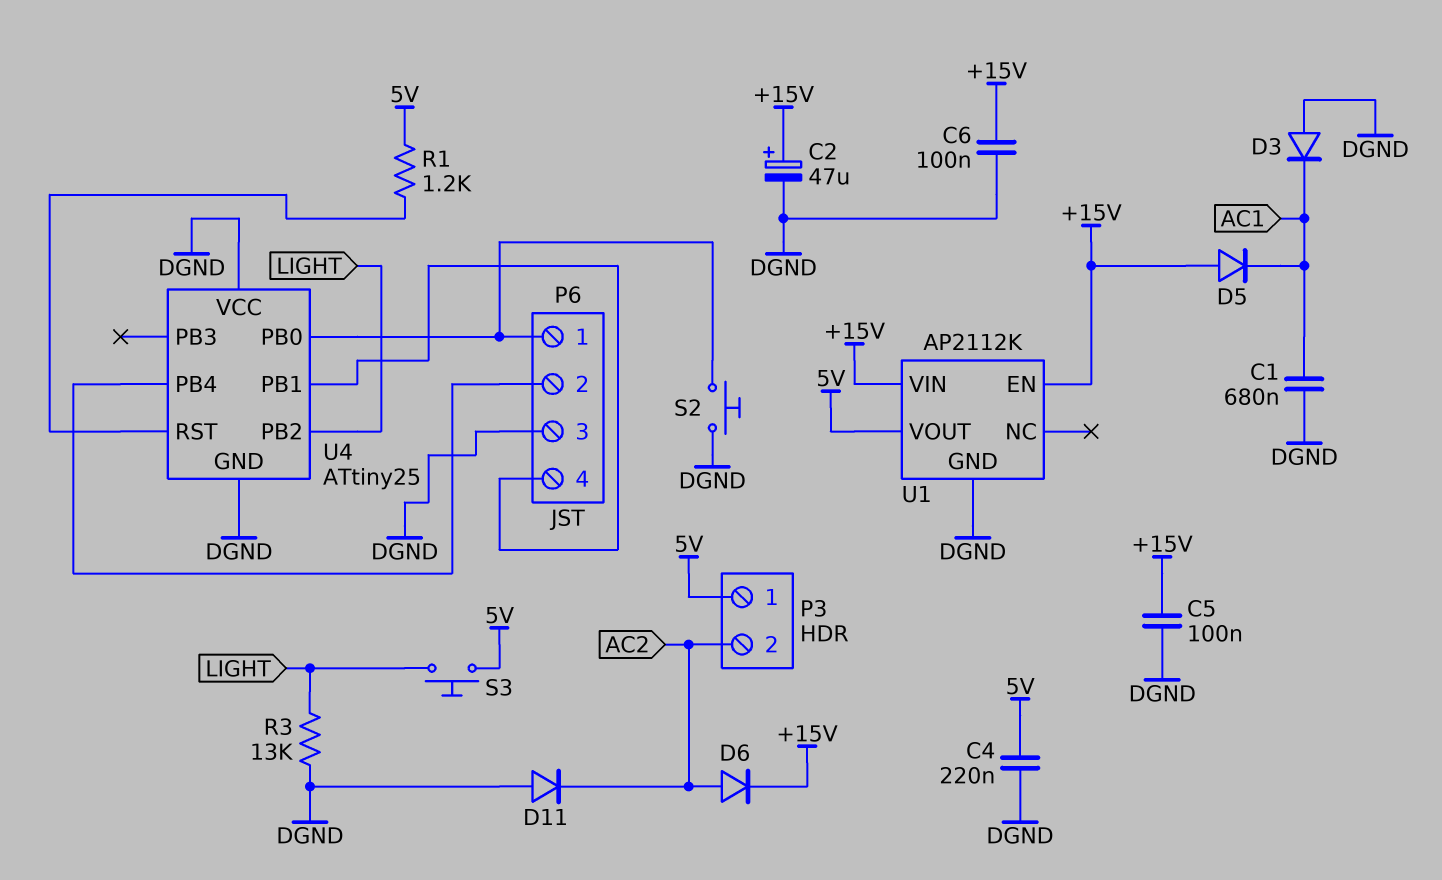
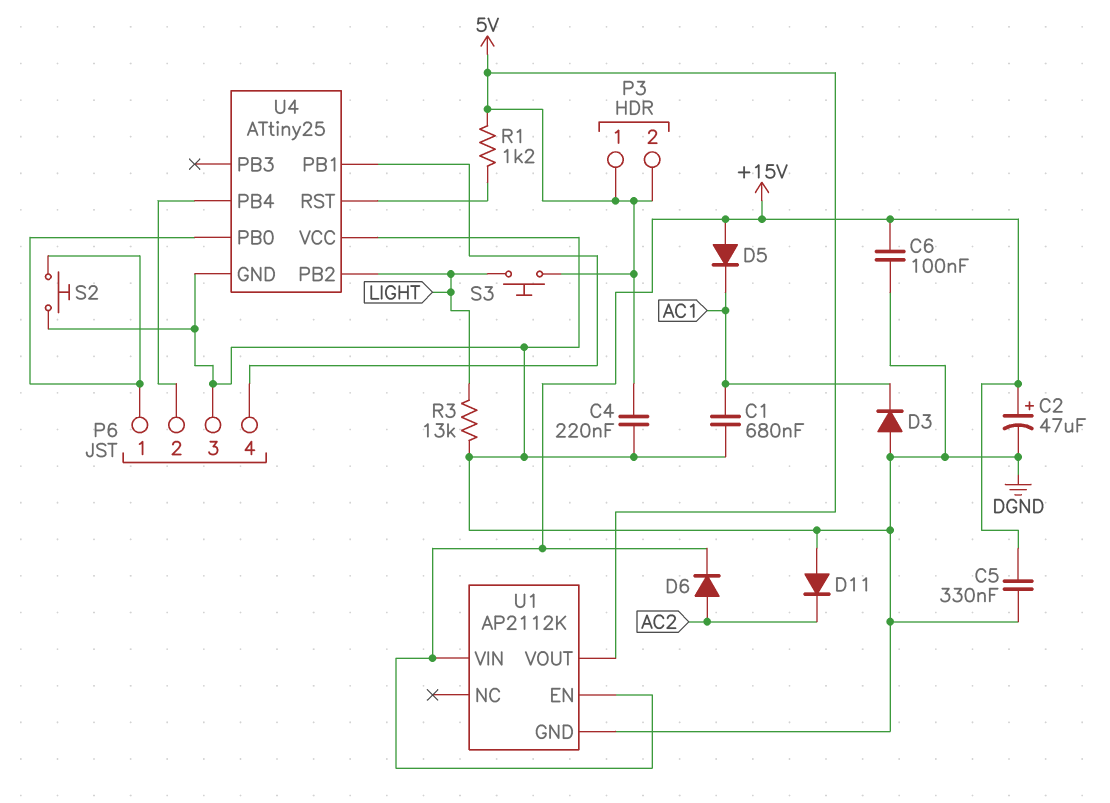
C5: 100nF (+15V, DGND) -> 330nF (+15V, DGND)
P3 pin 2: AC2 -> 5V

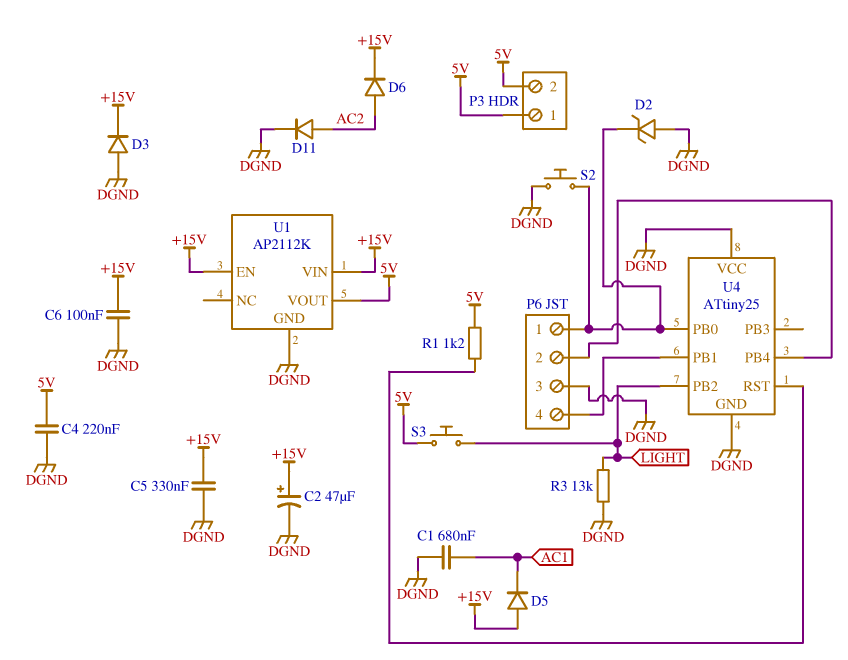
D2: none -> zener (A DGND, K P6/1)
D3: diode (A DGND, K AC1) -> diode (A DGND, K +15V)
D11: diode (A DGND, K AC2) -> diode (A AC2, K DGND)

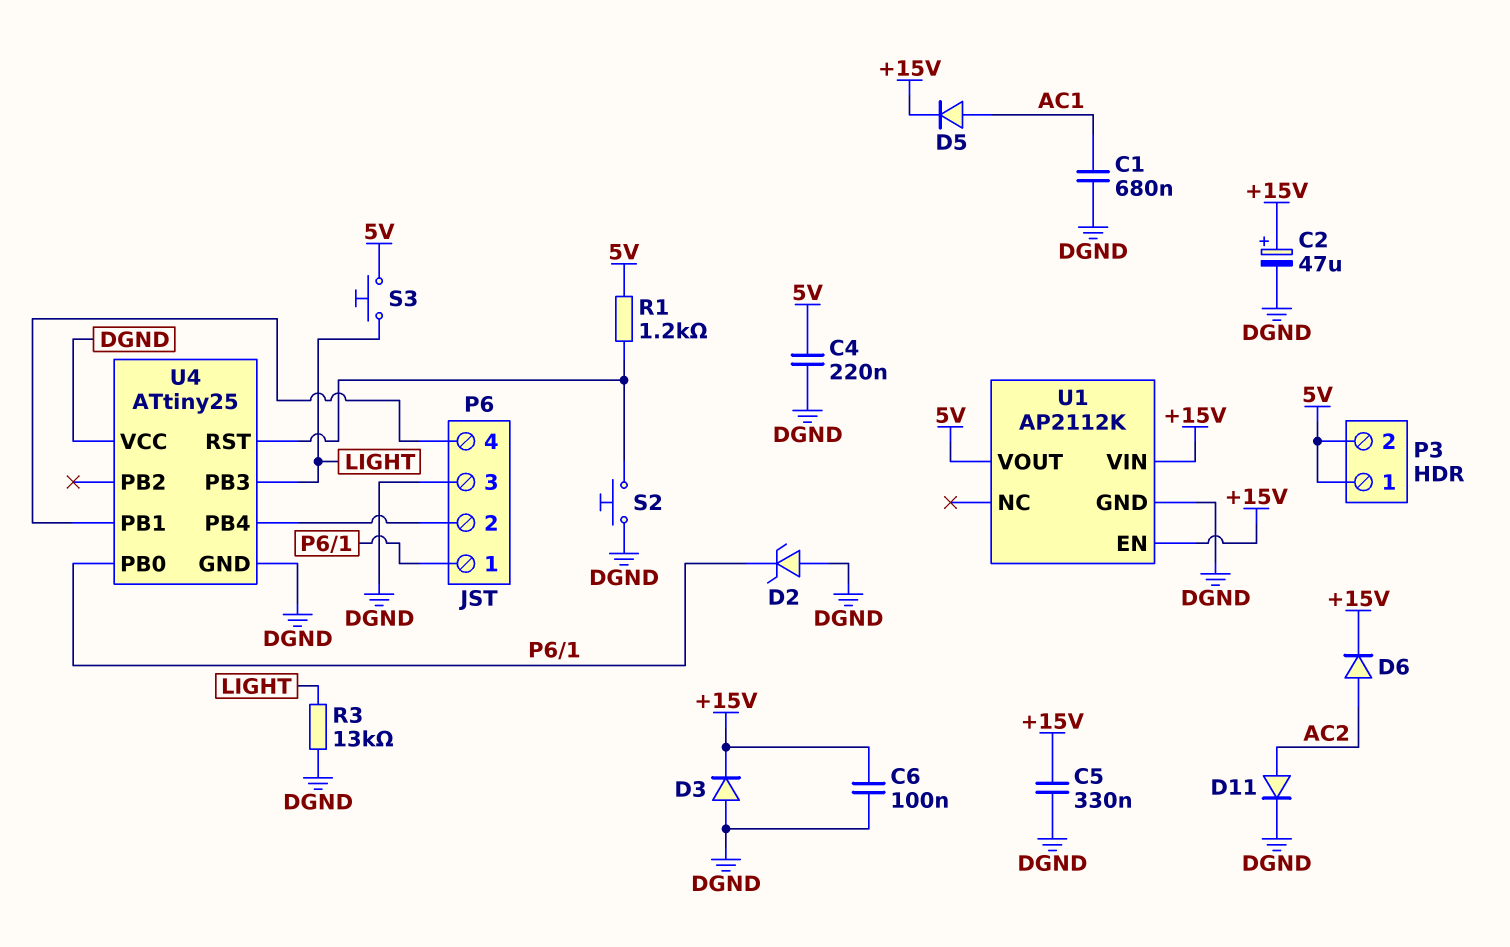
D5: diode (A +15V, K AC1) -> diode (A AC1, K +15V)
S2: button (DGND, P6/1) -> button (DGND, U4/RST)
U4 pin PB2: LIGHT -> none
U4 pin PB3: none -> LIGHT

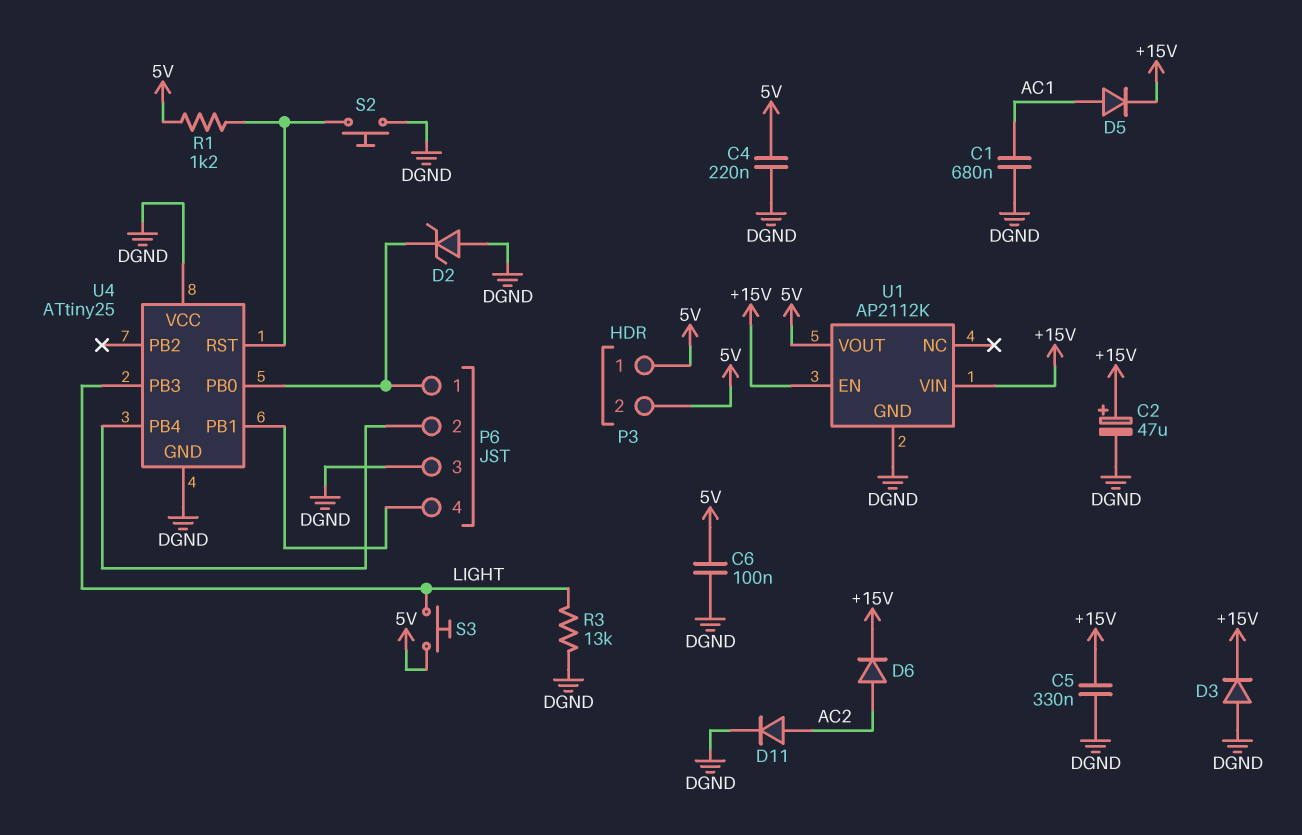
C6: 100nF (+15V, DGND) -> 100nF (5V, DGND)

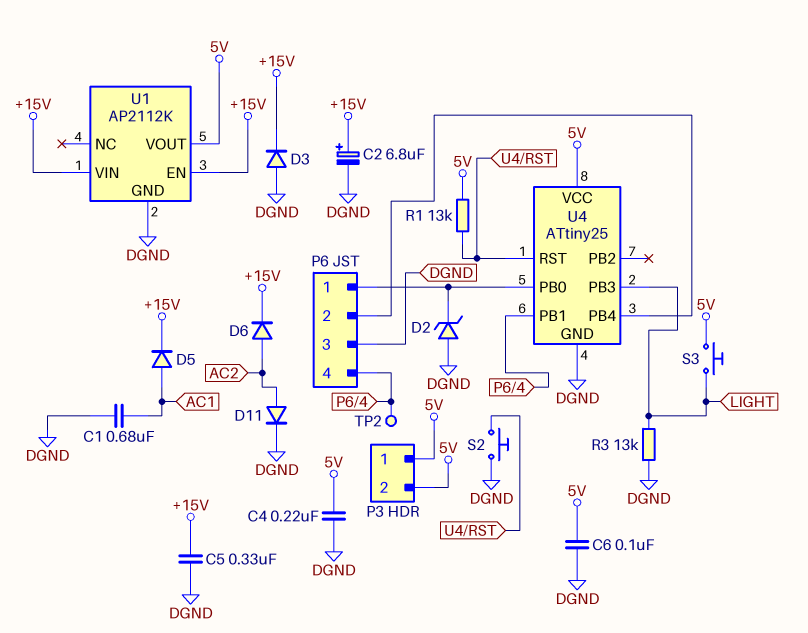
C2: 47uF (plus +15V, minus DGND) -> 6.8uF (plus +15V, minus DGND)
R1: 1.2k (5V, U4/RST) -> 13k (5V, U4/RST)
TP2: none -> test point (P6/4)
U4 pin VCC: DGND -> 5V

